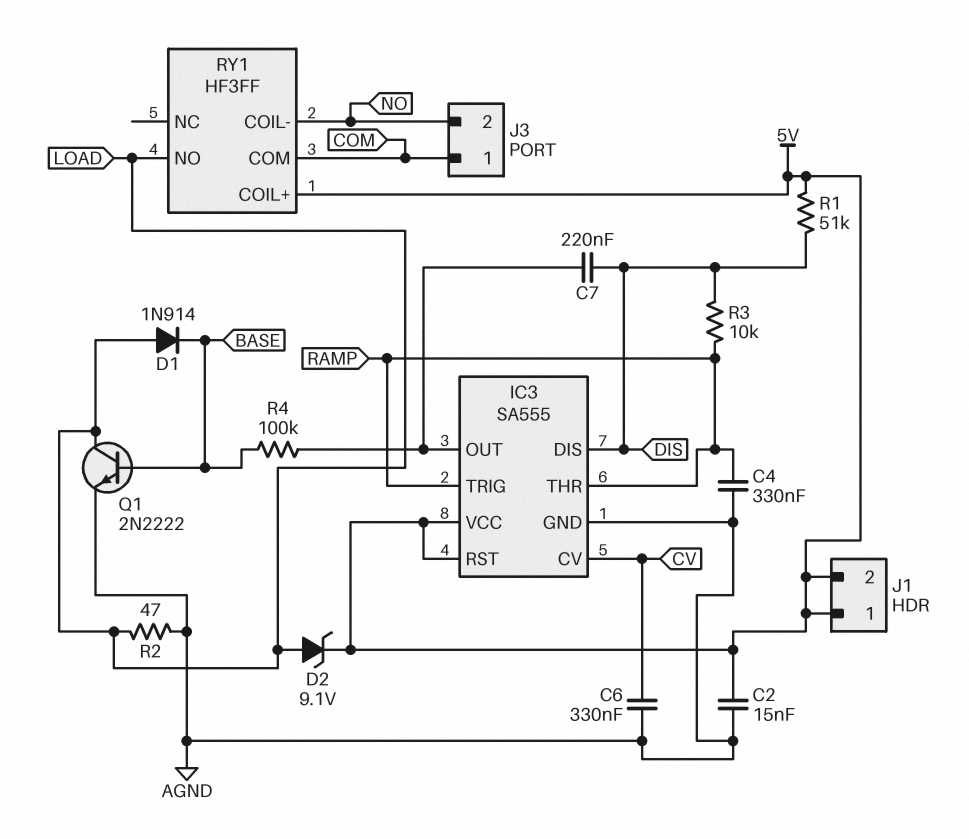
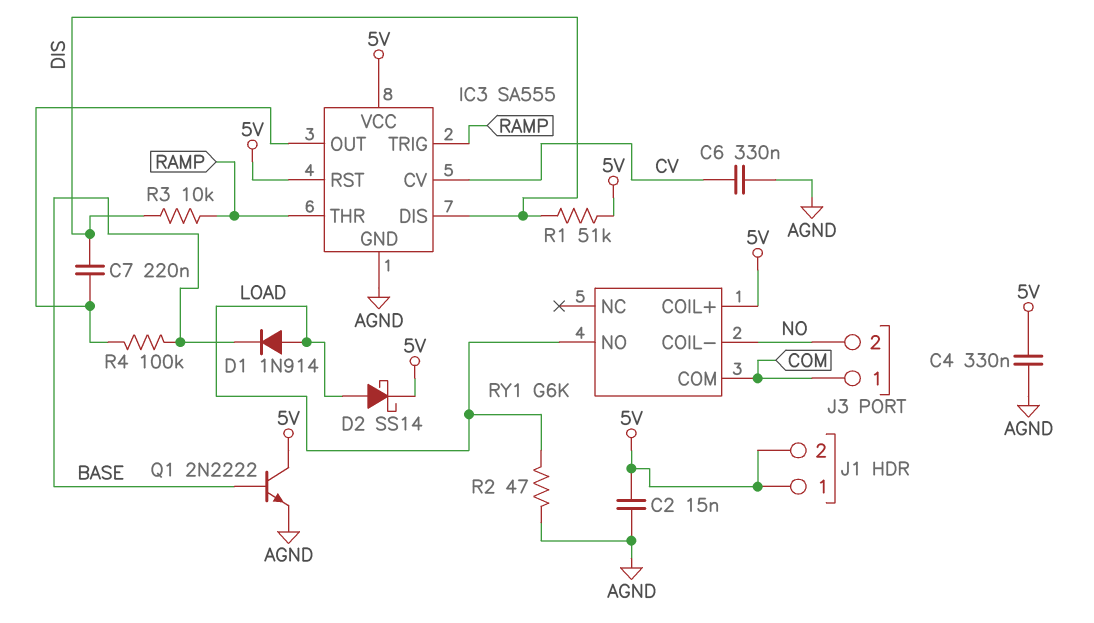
C4: 330nF (AGND, RAMP) -> 330nF (5V, AGND)
D2: zener 9.1V (A LOAD, K 5V) -> schottky SS14 (A LOAD, K 5V)
Q1: NPN 2N2222 (B BASE, C LOAD, E AGND) -> NPN 2N2222 (B BASE, C 5V, E AGND)
RY1: HF3FF -> G6K

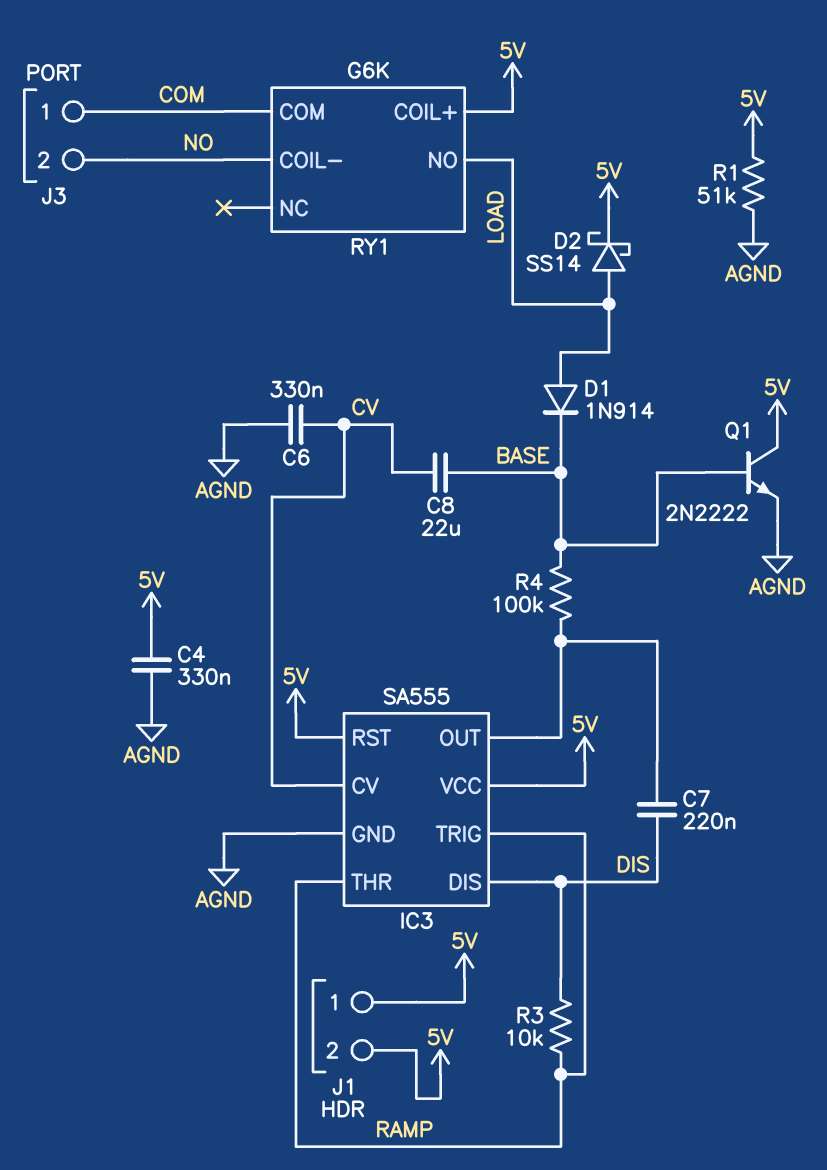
C2: 15nF (5V, AGND) -> none
C8: none -> 22uF (BASE, CV)
R1: 51k (5V, DIS) -> 51k (5V, AGND)
R2: 47 (AGND, LOAD) -> none

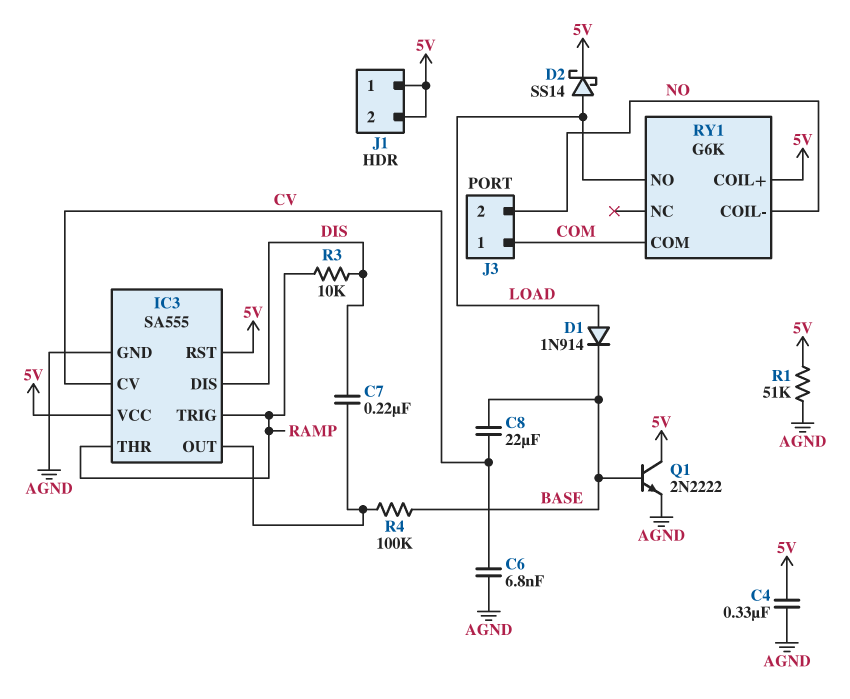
C6: 330nF (AGND, CV) -> 6.8nF (AGND, CV)

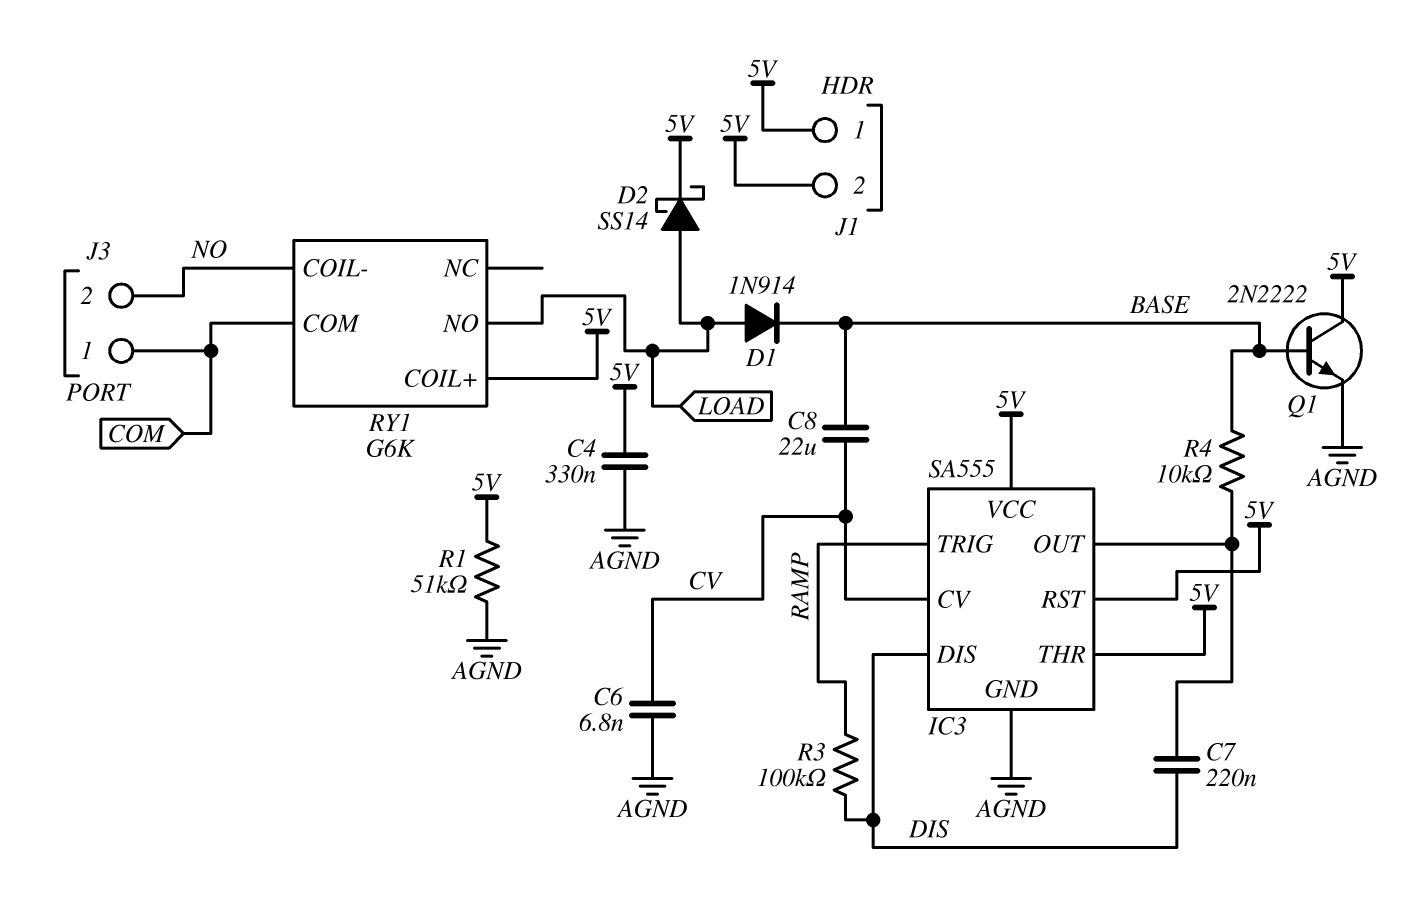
IC3 pin THR: RAMP -> 5V
R3: 10k (DIS, RAMP) -> 100k (DIS, RAMP)
R4: 100k (BASE, IC3/OUT) -> 10k (BASE, IC3/OUT)

